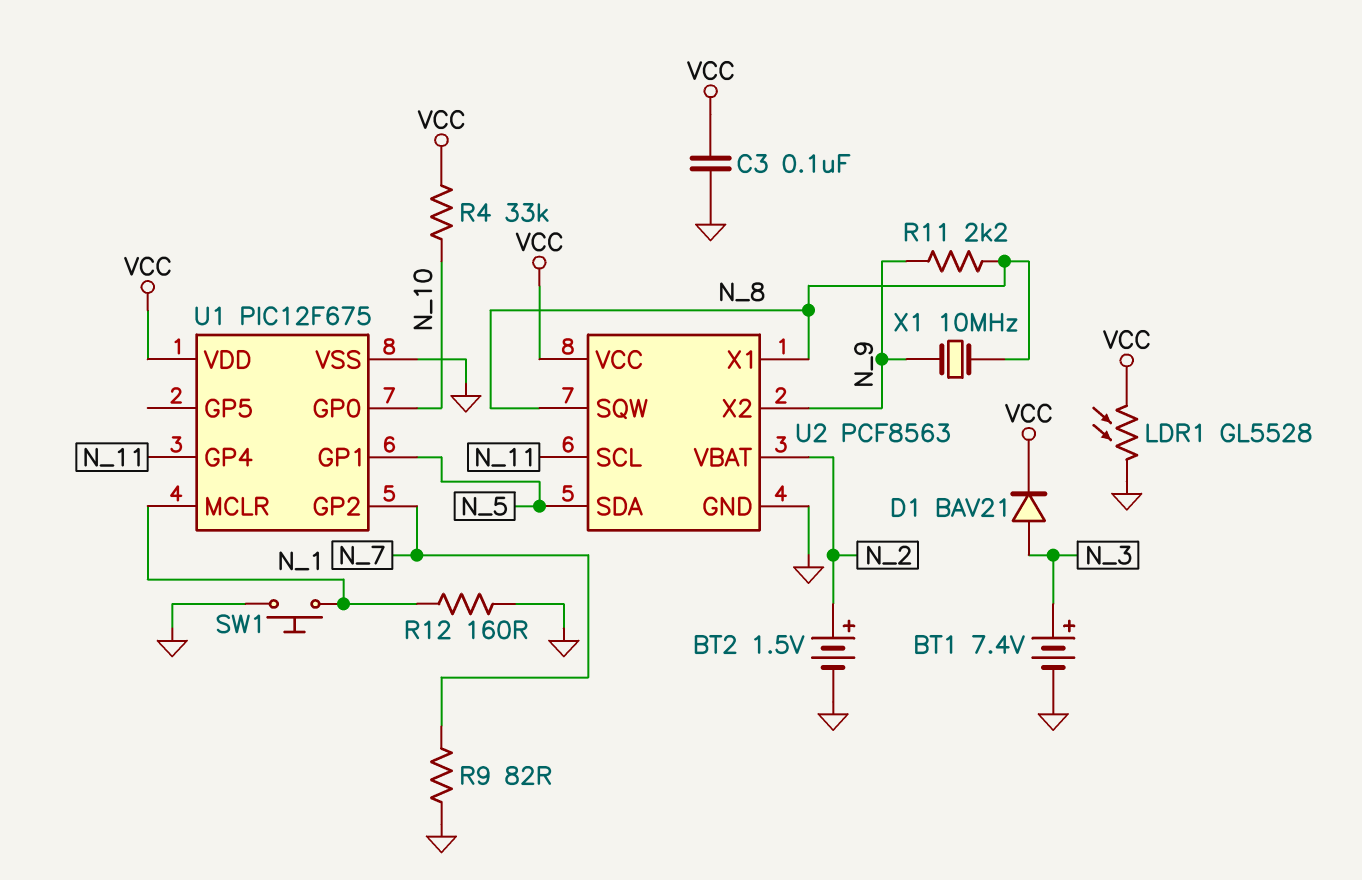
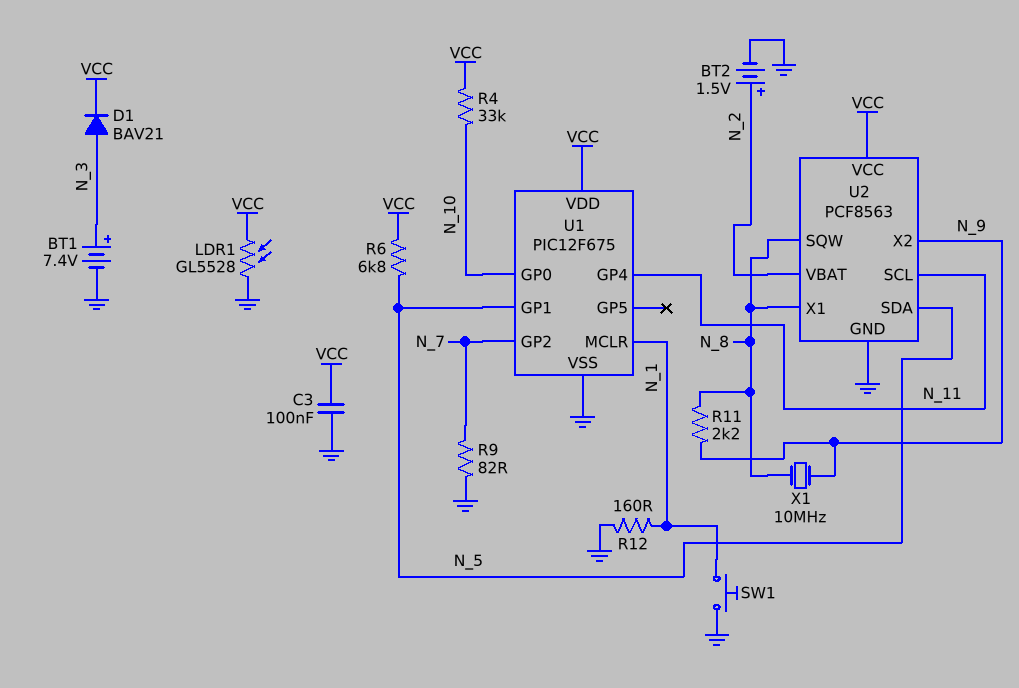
R6: none -> 6.8k (N_5, VCC)

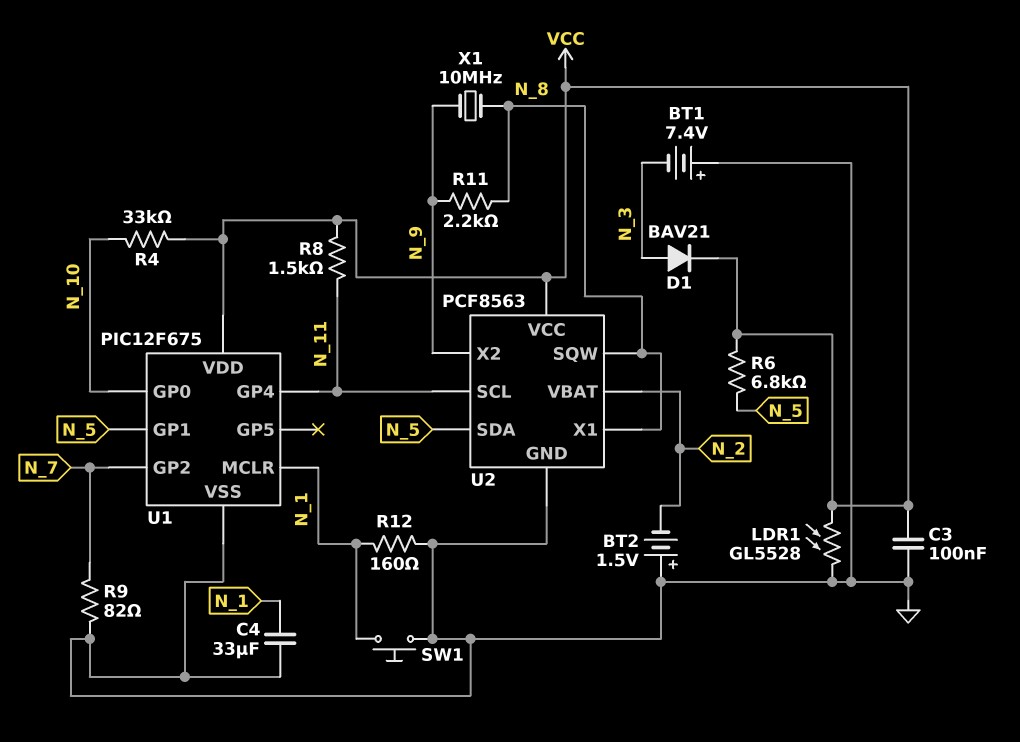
BT1: 7.4V (plus N_3, minus GND) -> 7.4V (plus GND, minus N_3)
BT2: 1.5V (plus N_2, minus GND) -> 1.5V (plus GND, minus N_2)
C4: none -> 33uF (GND, N_1)
R8: none -> 1.5k (N_11, VCC)

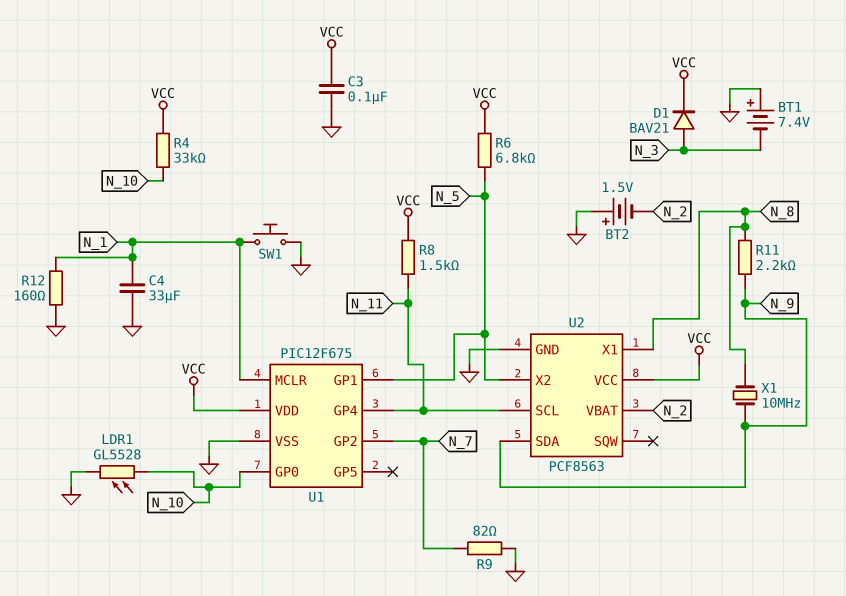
LDR1: GL5528 (GND, VCC) -> GL5528 (GND, N_10)
U2 pin SDA: N_5 -> N_9
U2 pin SQW: N_8 -> none
U2 pin X2: N_9 -> N_5

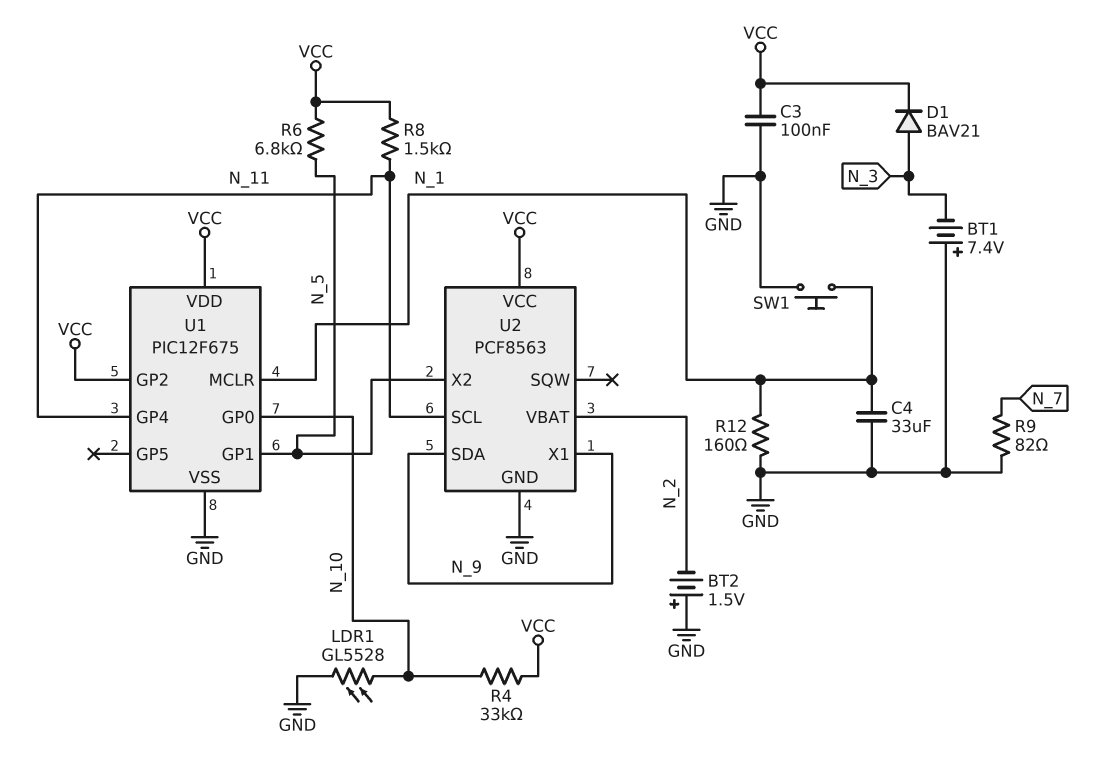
R11: 2.2k (N_8, N_9) -> none
U1 pin GP2: N_7 -> VCC
U2 pin X1: N_8 -> N_9
X1: 10MHz (N_8, N_9) -> none

